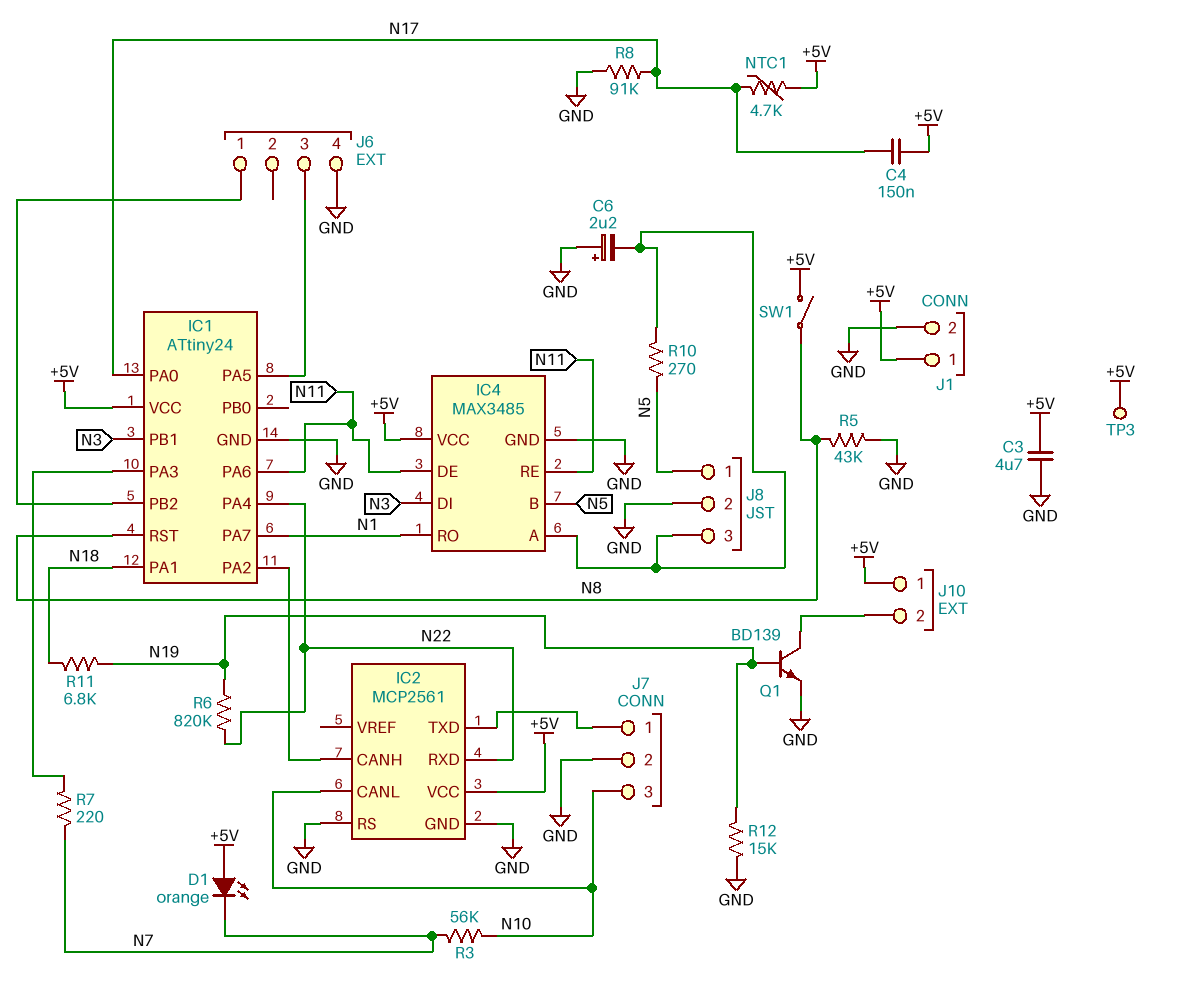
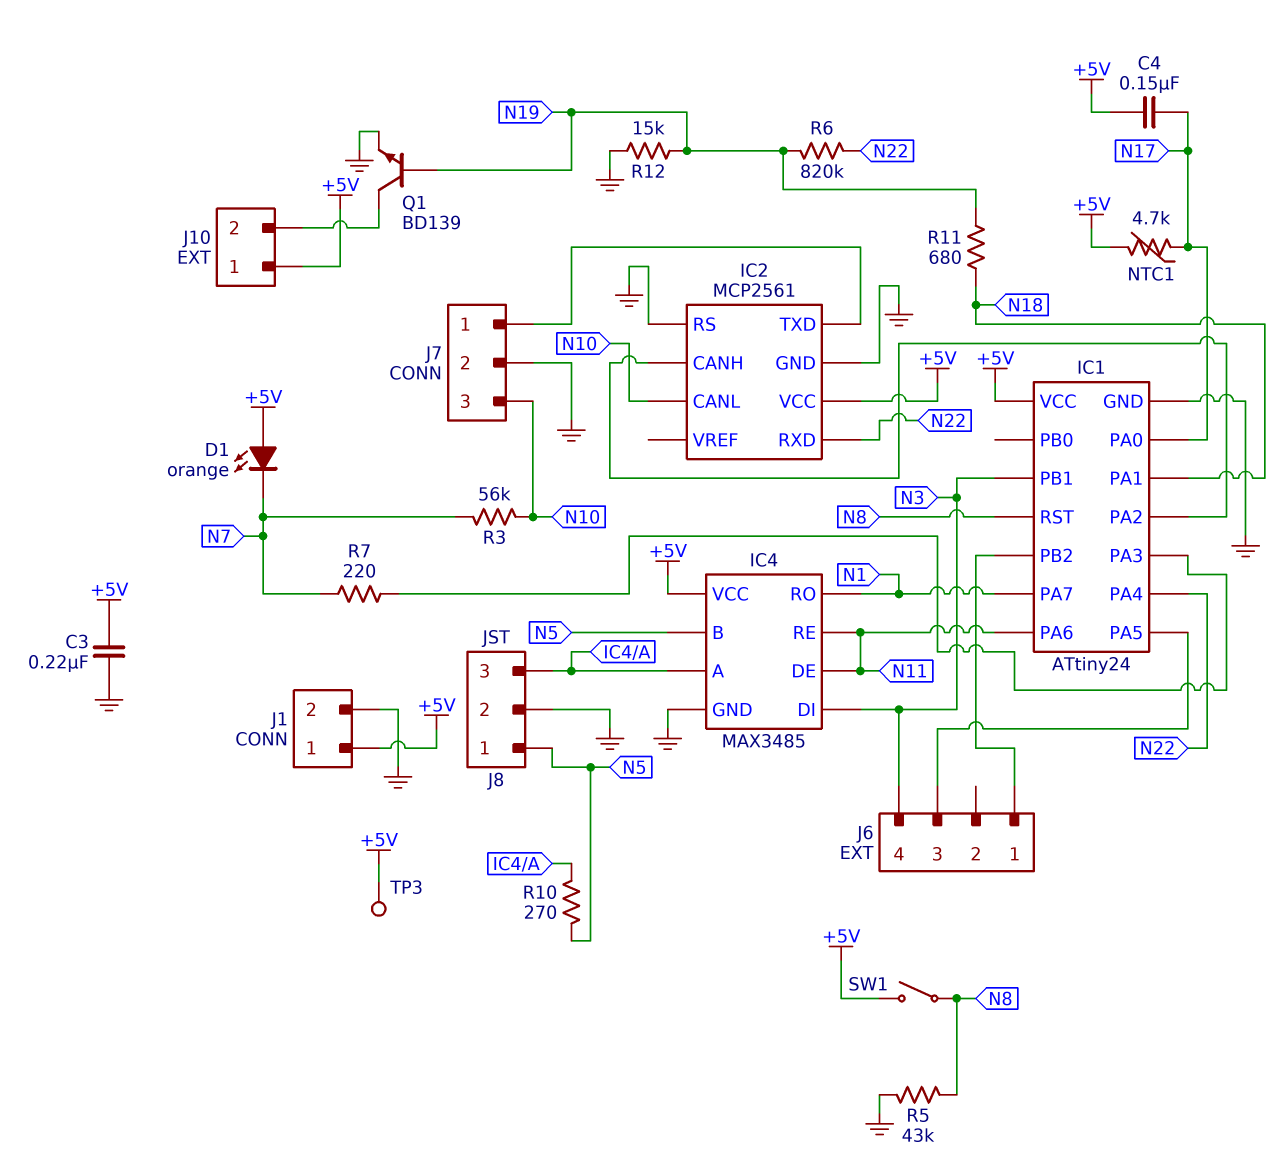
C3: 4.7uF (+5V, GND) -> 220nF (+5V, GND)
C6: 2.2uF (plus GND, minus IC4/A) -> none
J6 pin 4: GND -> N3
R8: 91k (GND, N17) -> none
R11: 6.8k (N18, N19) -> 680 (N18, N19)

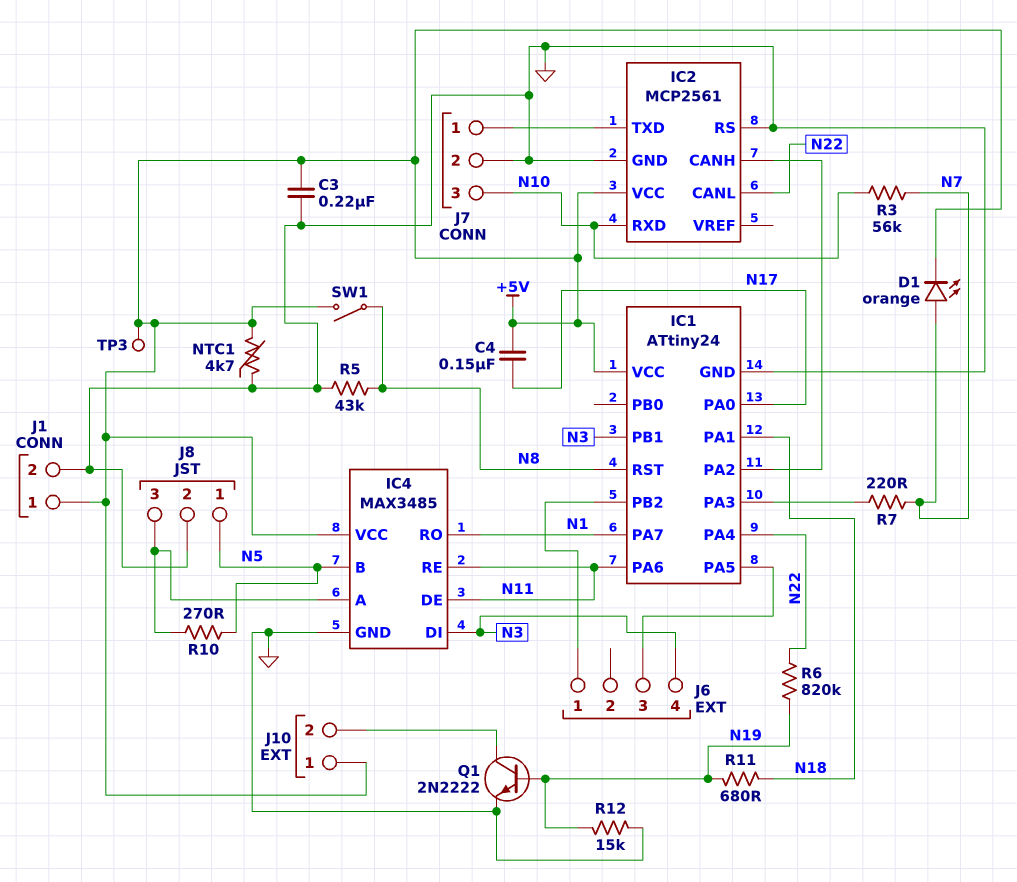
D1: LED orange (A +5V, K N7) -> LED orange (A N7, K +5V)
IC2 pin CANL: N10 -> N22
IC2 pin RXD: N22 -> N10
NTC1: 4.7k (+5V, N17) -> 4.7k (+5V, GND)
Q1: NPN BD139 (B N19, C J10/2, E GND) -> NPN 2N2222 (B N19, C J10/2, E GND)

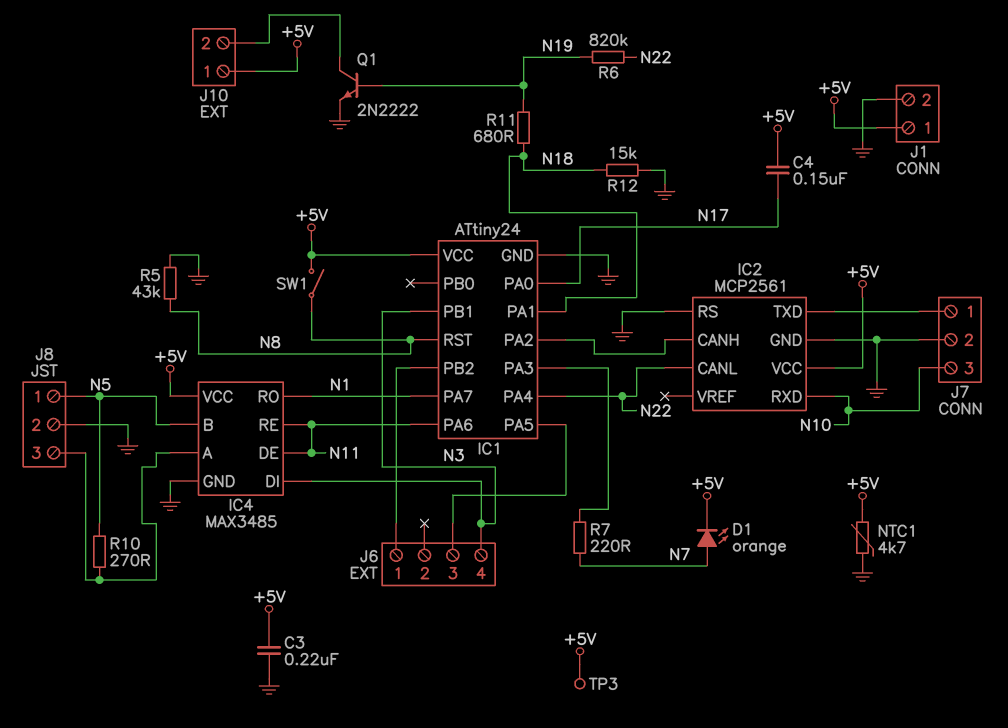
R3: 56k (N7, N10) -> none
R12: 15k (GND, N19) -> 15k (GND, N18)

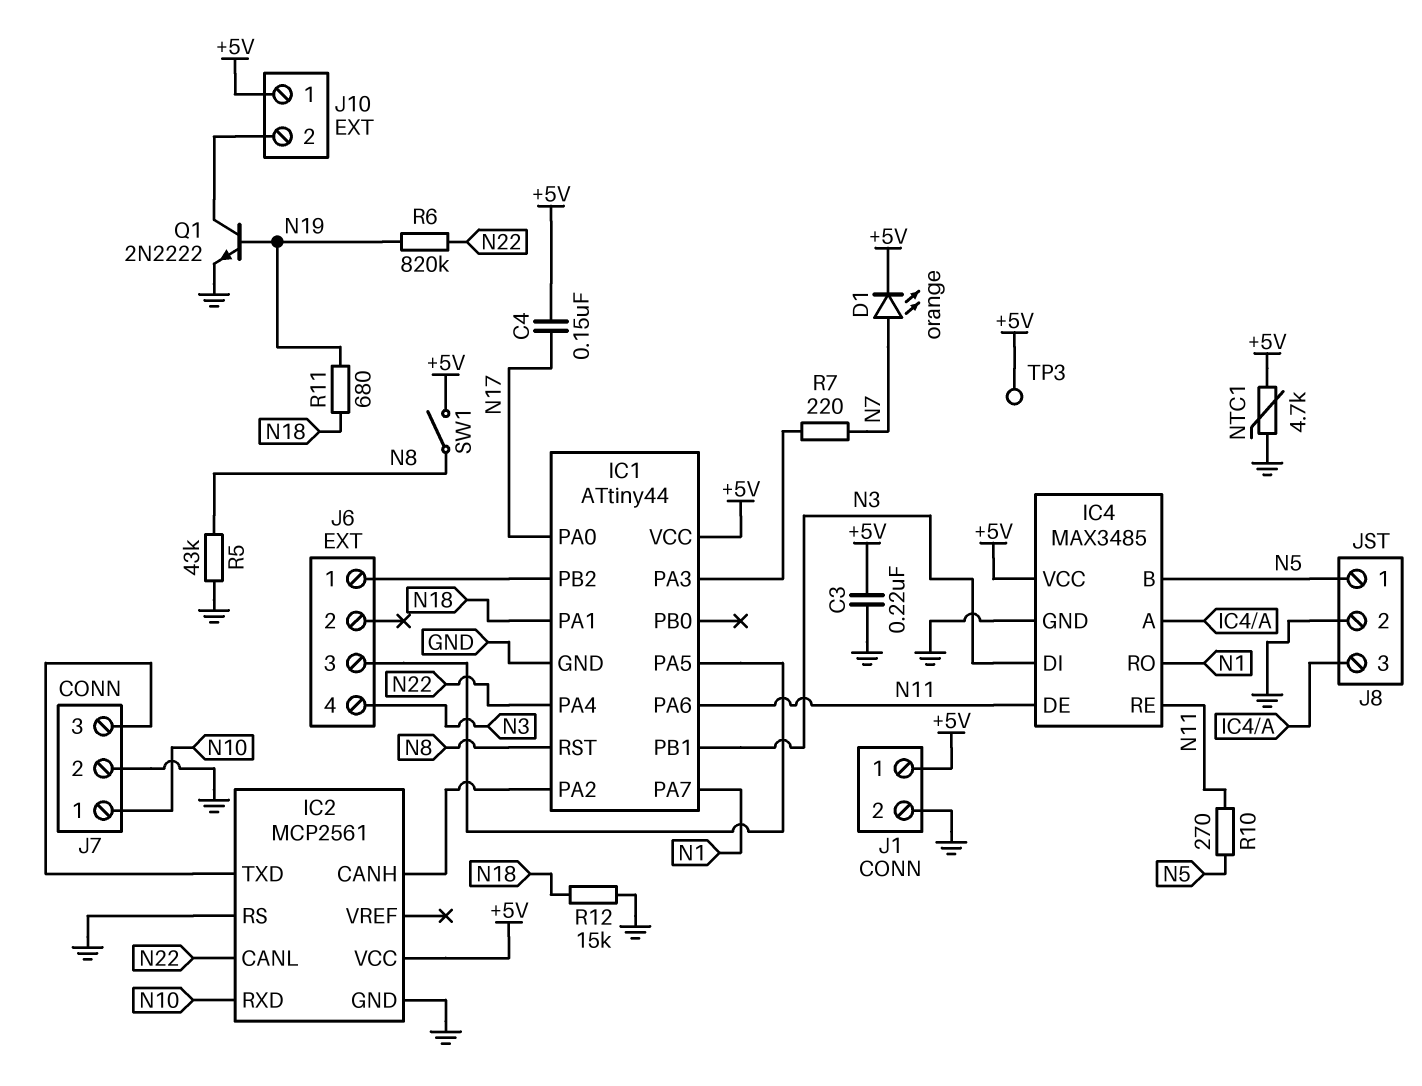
IC1: ATtiny24 -> ATtiny44
J7 pin 1: IC2/TXD -> N10
J7 pin 3: N10 -> IC2/TXD
R10: 270 (IC4/A, N5) -> 270 (N5, N11)

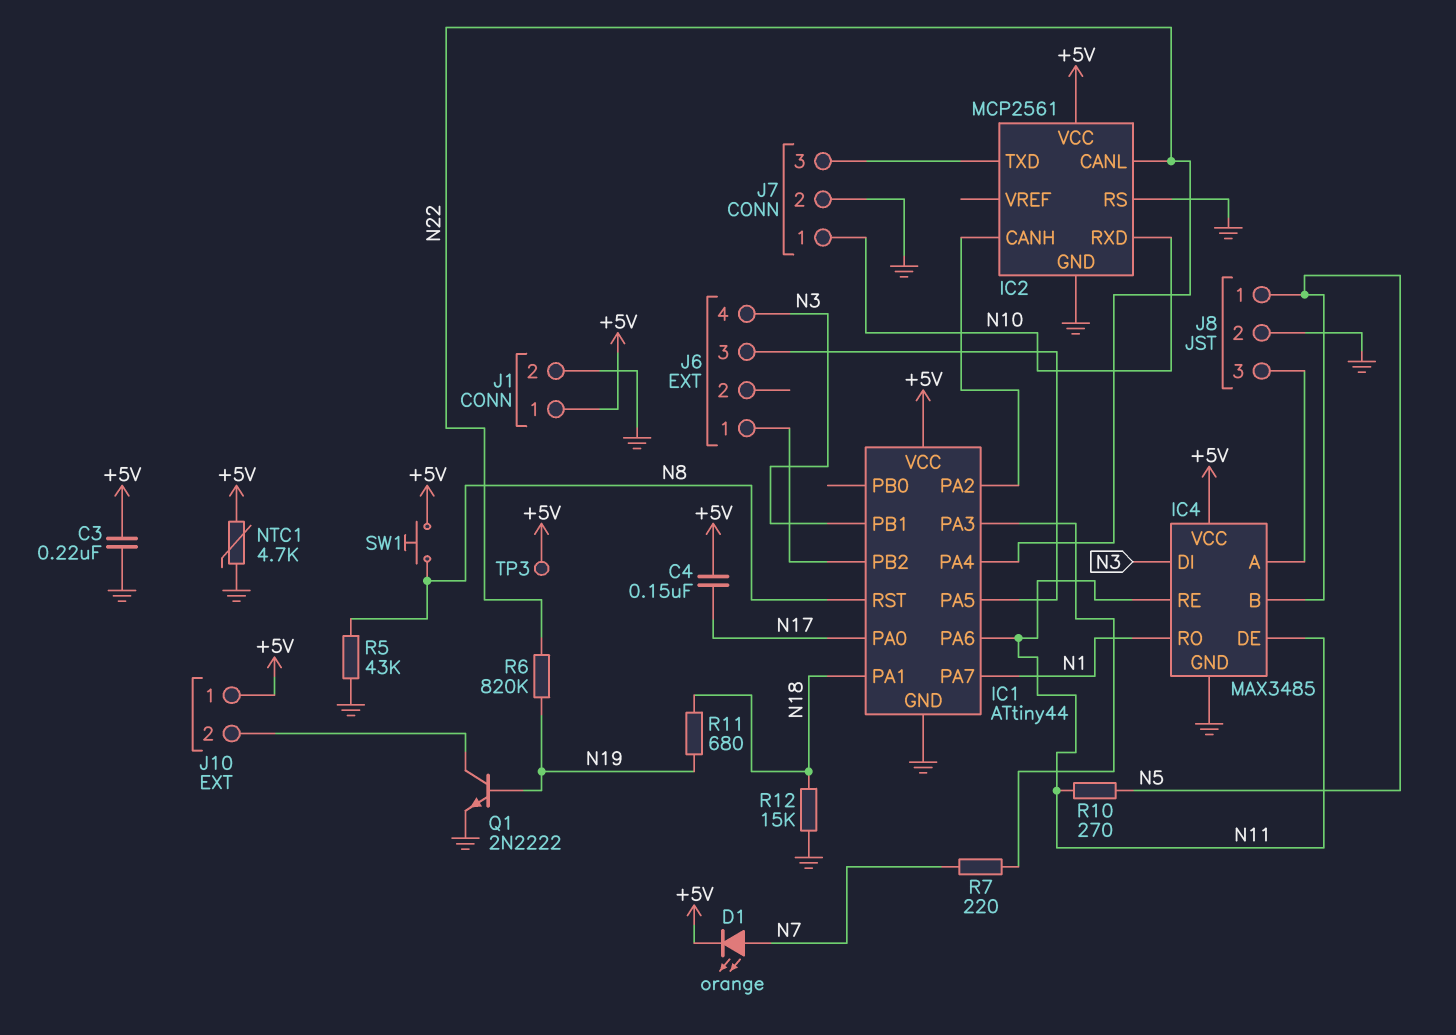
SW1: switch (+5V, N8) -> button (+5V, N8)

